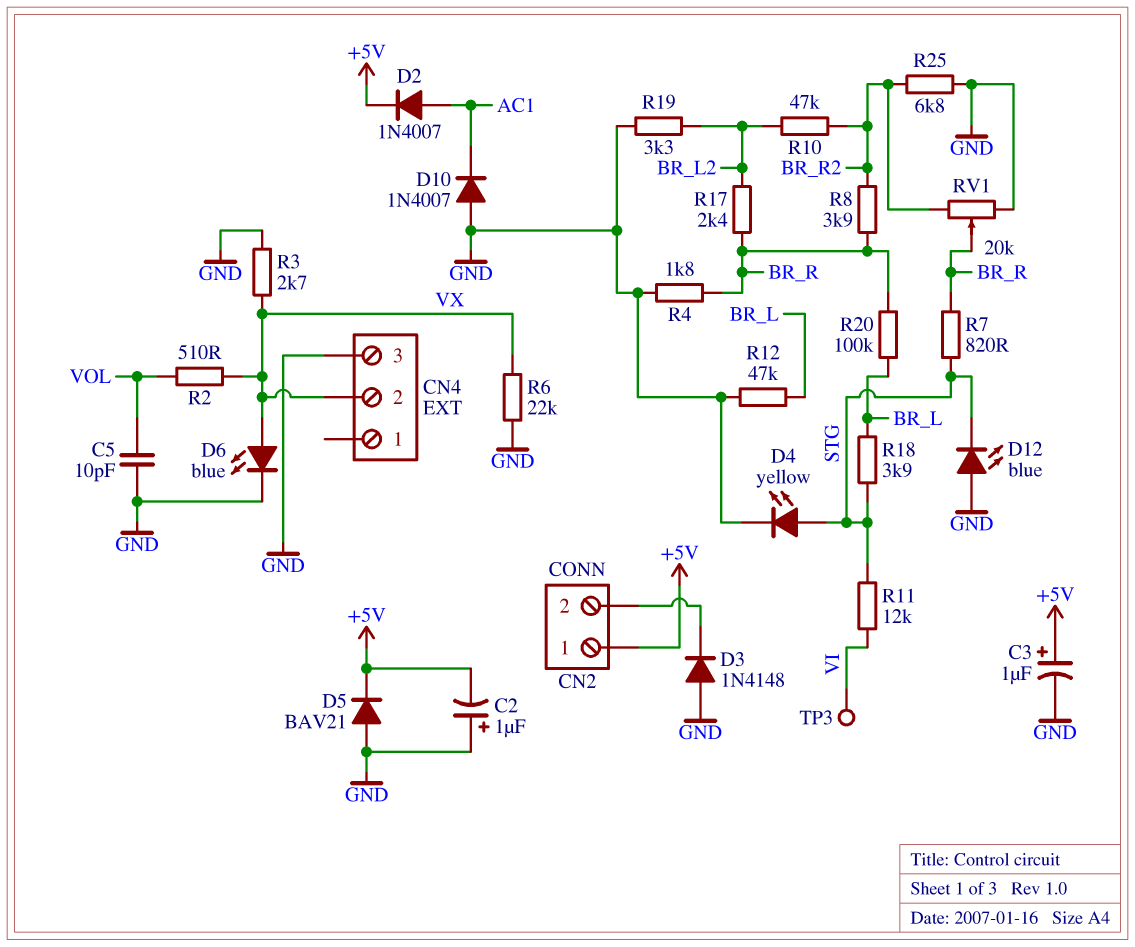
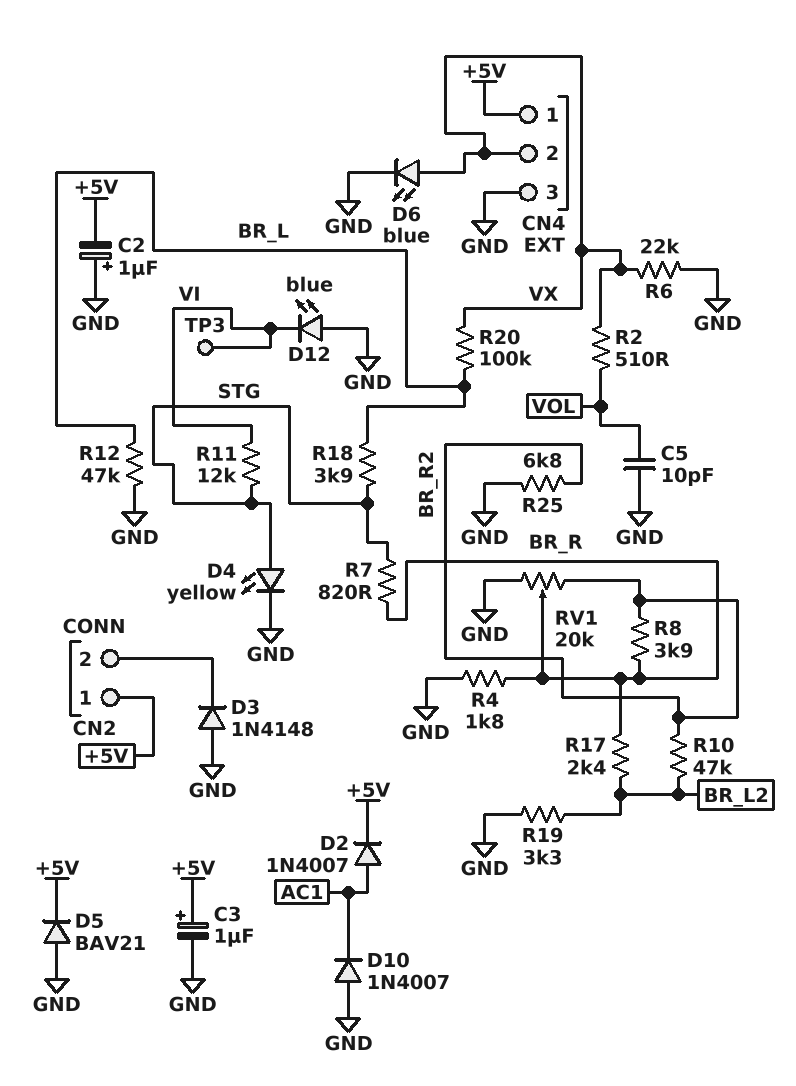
CN4 pin 1: none -> +5V
D12: LED blue (A GND, K STG) -> LED blue (A GND, K VI)
R3: 2.7k (GND, VX) -> none
R20: 100k (BR_L, BR_R) -> 100k (BR_L, VX)

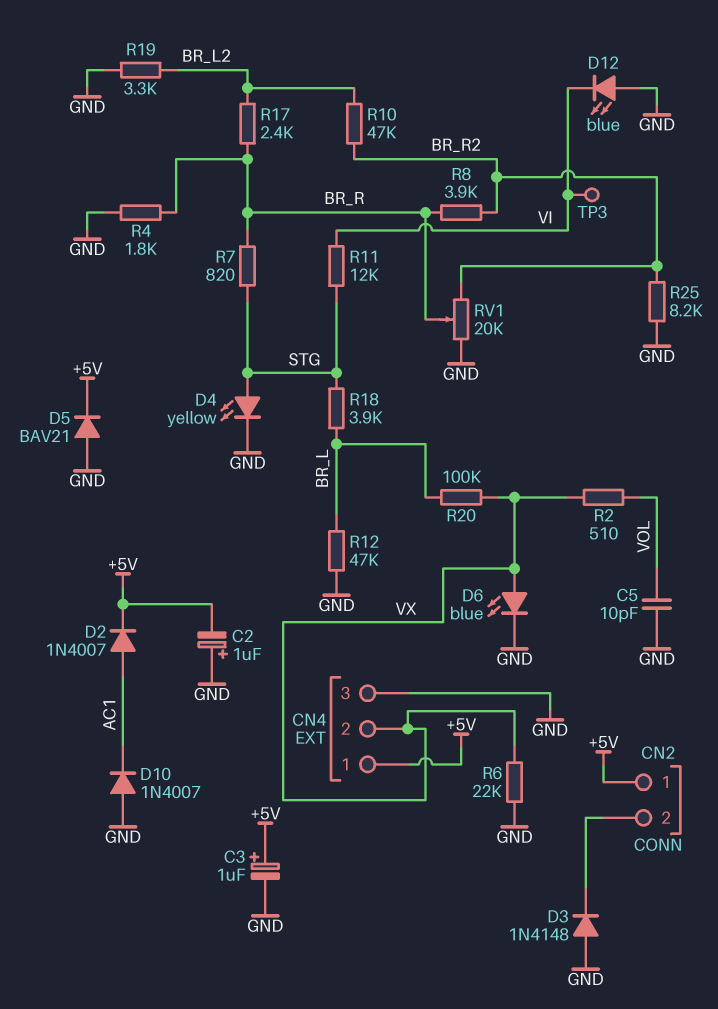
R25: 6.8k (BR_R2, GND) -> 8.2k (BR_R2, GND)

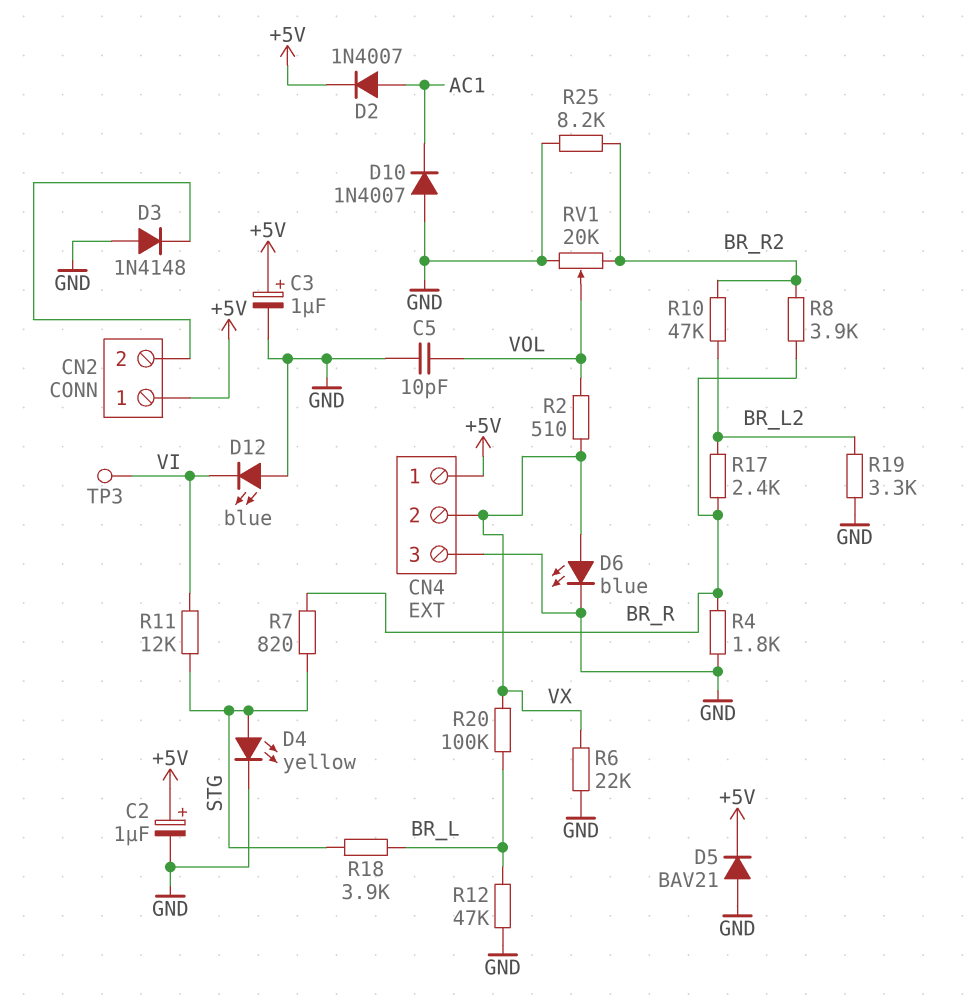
C2: 1uF (plus GND, minus +5V) -> 1uF (plus +5V, minus GND)
RV1: 20k (BR_R2, GND, wiper BR_R) -> 20k (BR_R2, GND, wiper VOL)

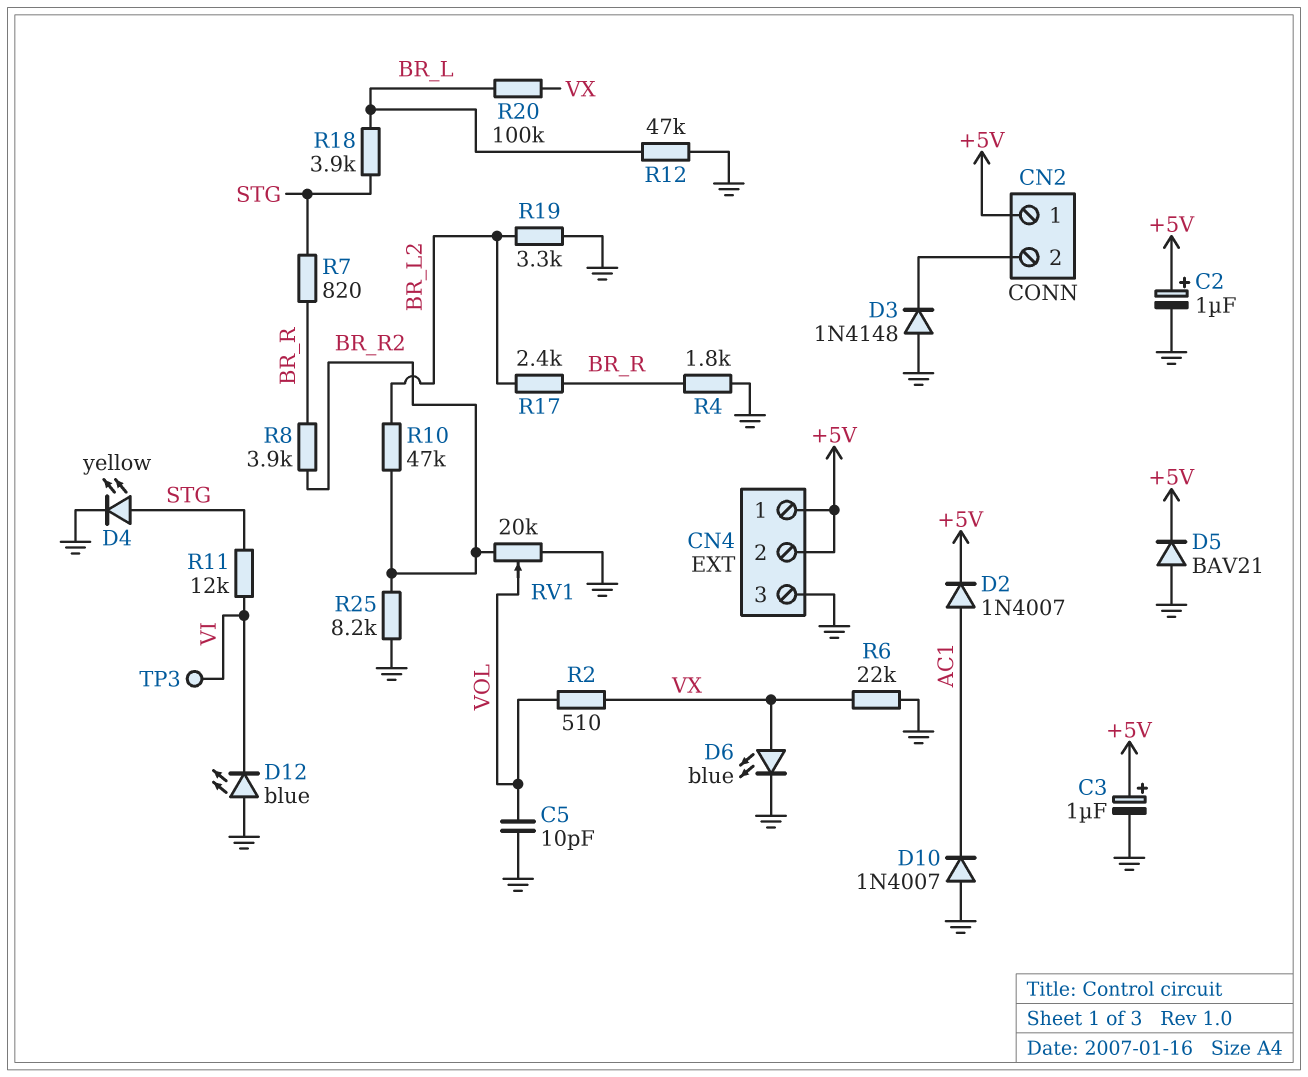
CN4 pin 2: VX -> +5V

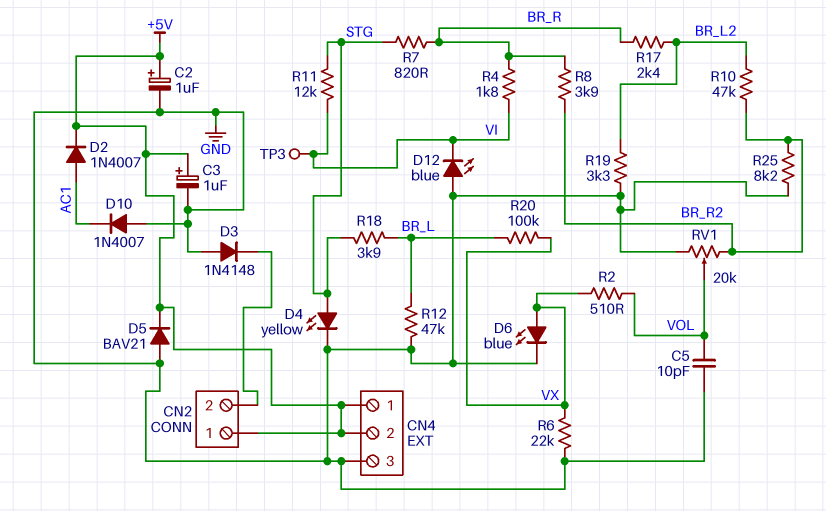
R4: 1.8k (BR_R, GND) -> 1.8k (BR_R, VI)

